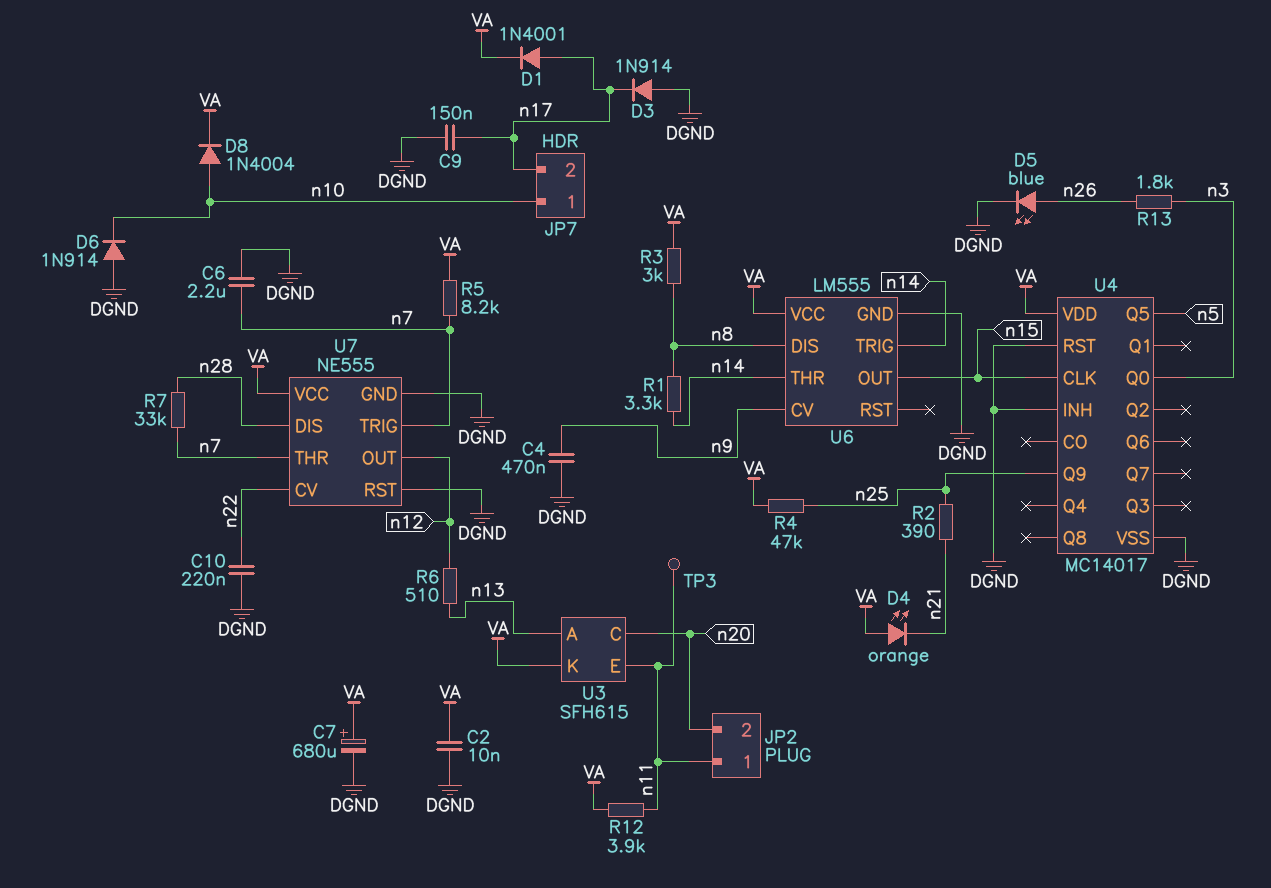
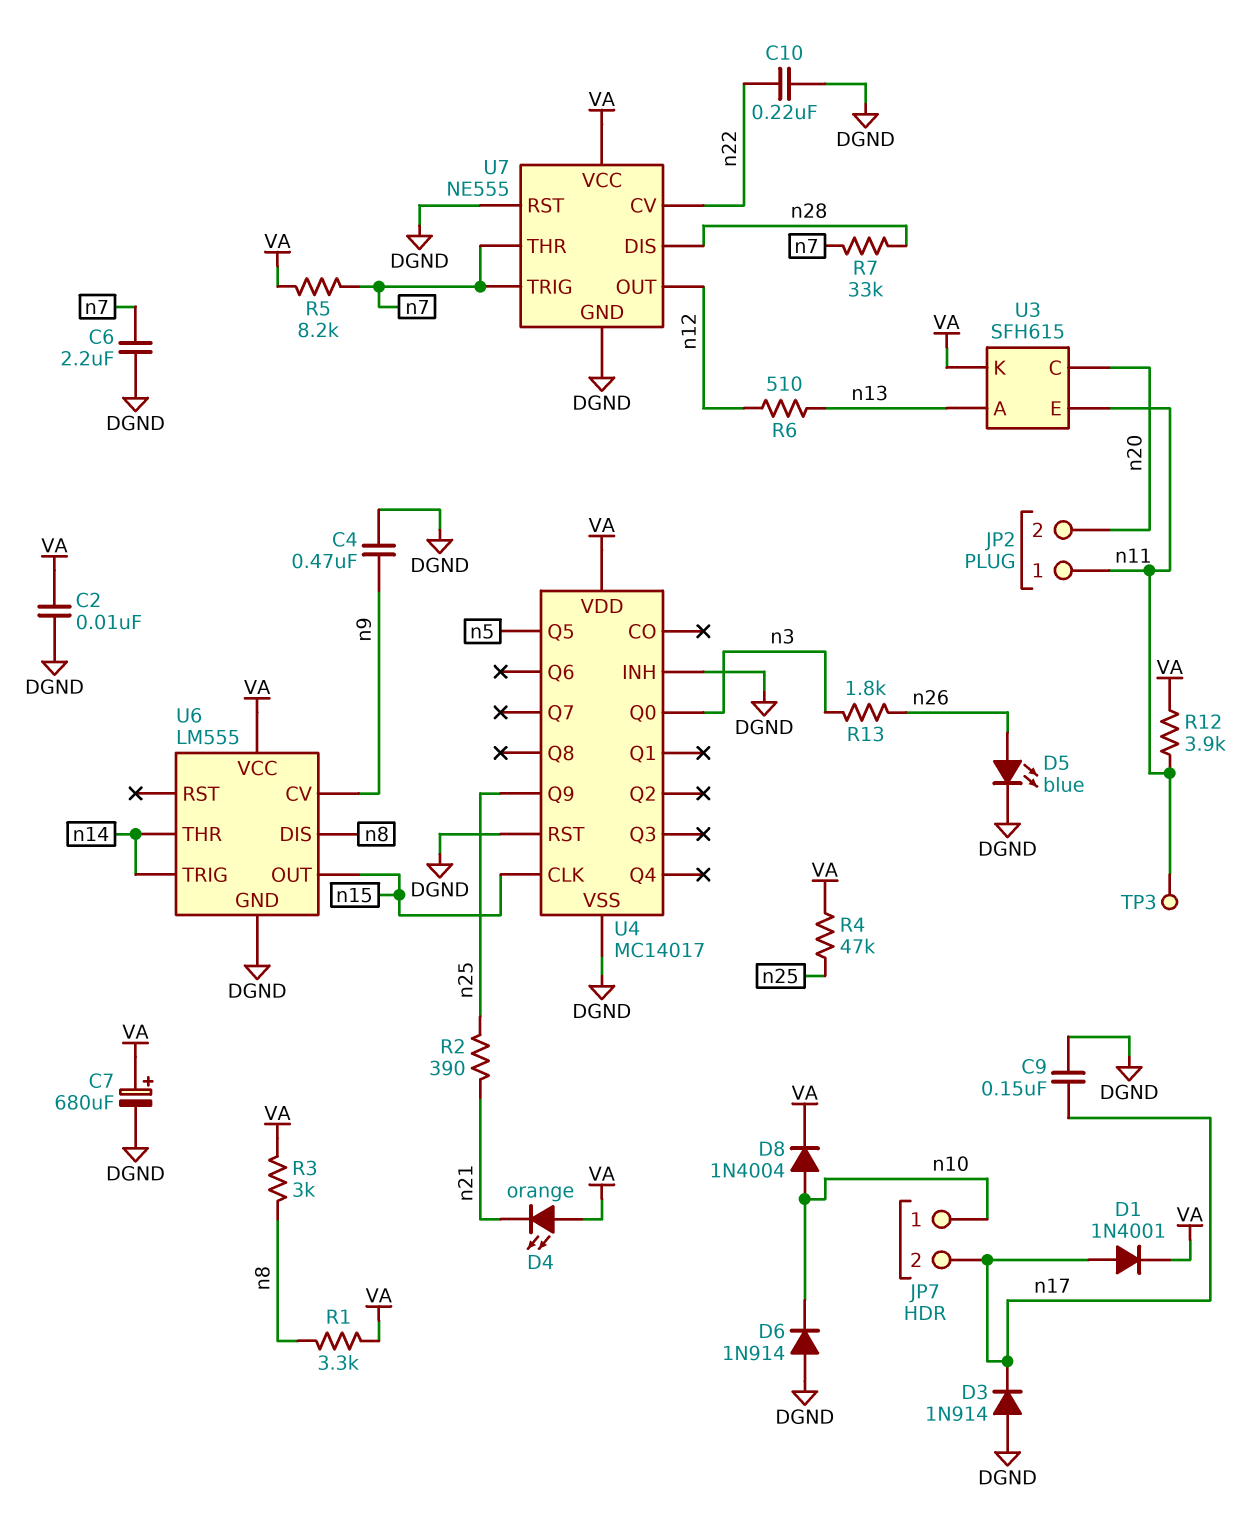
R1: 3.3k (n8, n14) -> 3.3k (VA, n8)

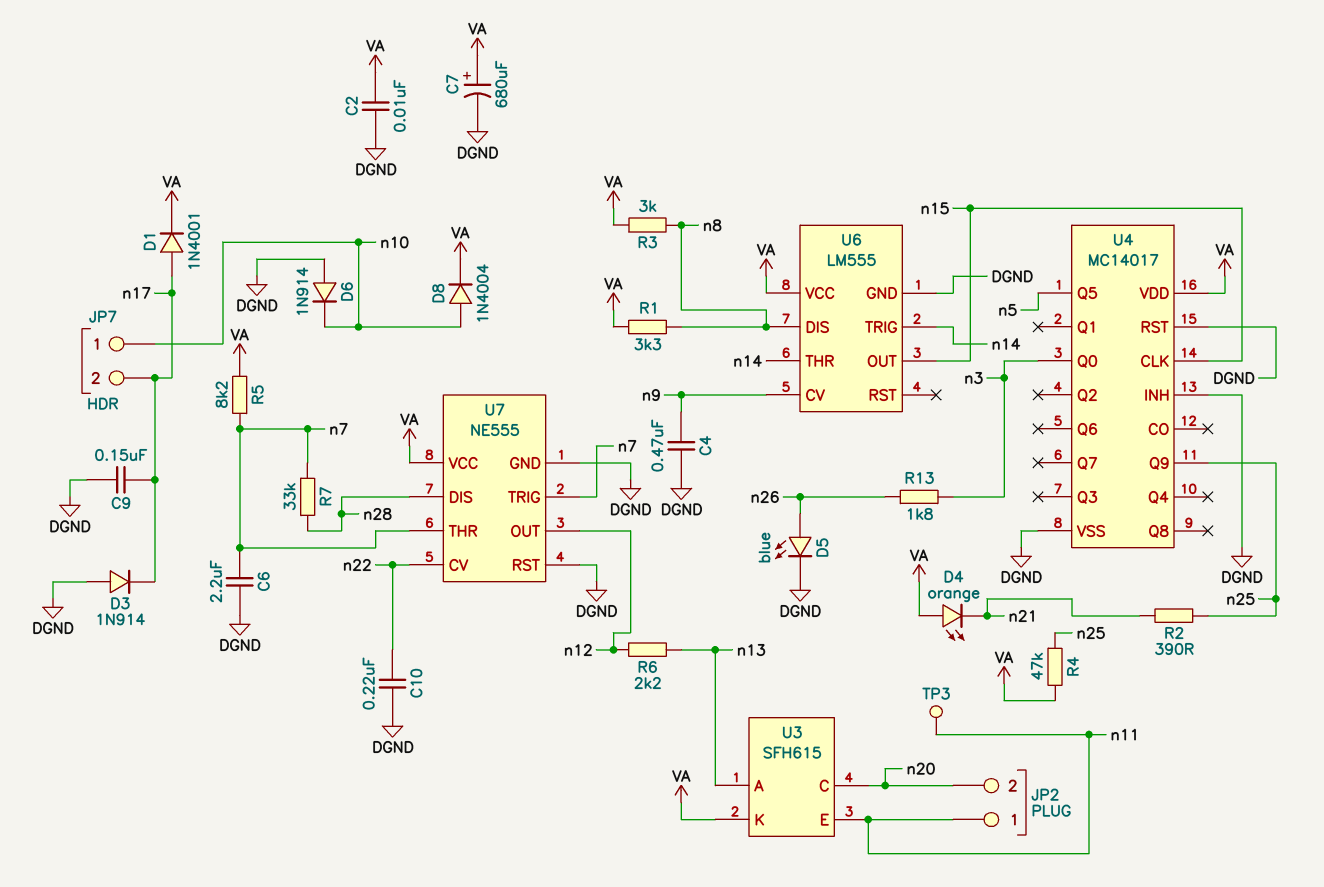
R6: 510 (n12, n13) -> 2.2k (n12, n13)
R12: 3.9k (VA, n11) -> none

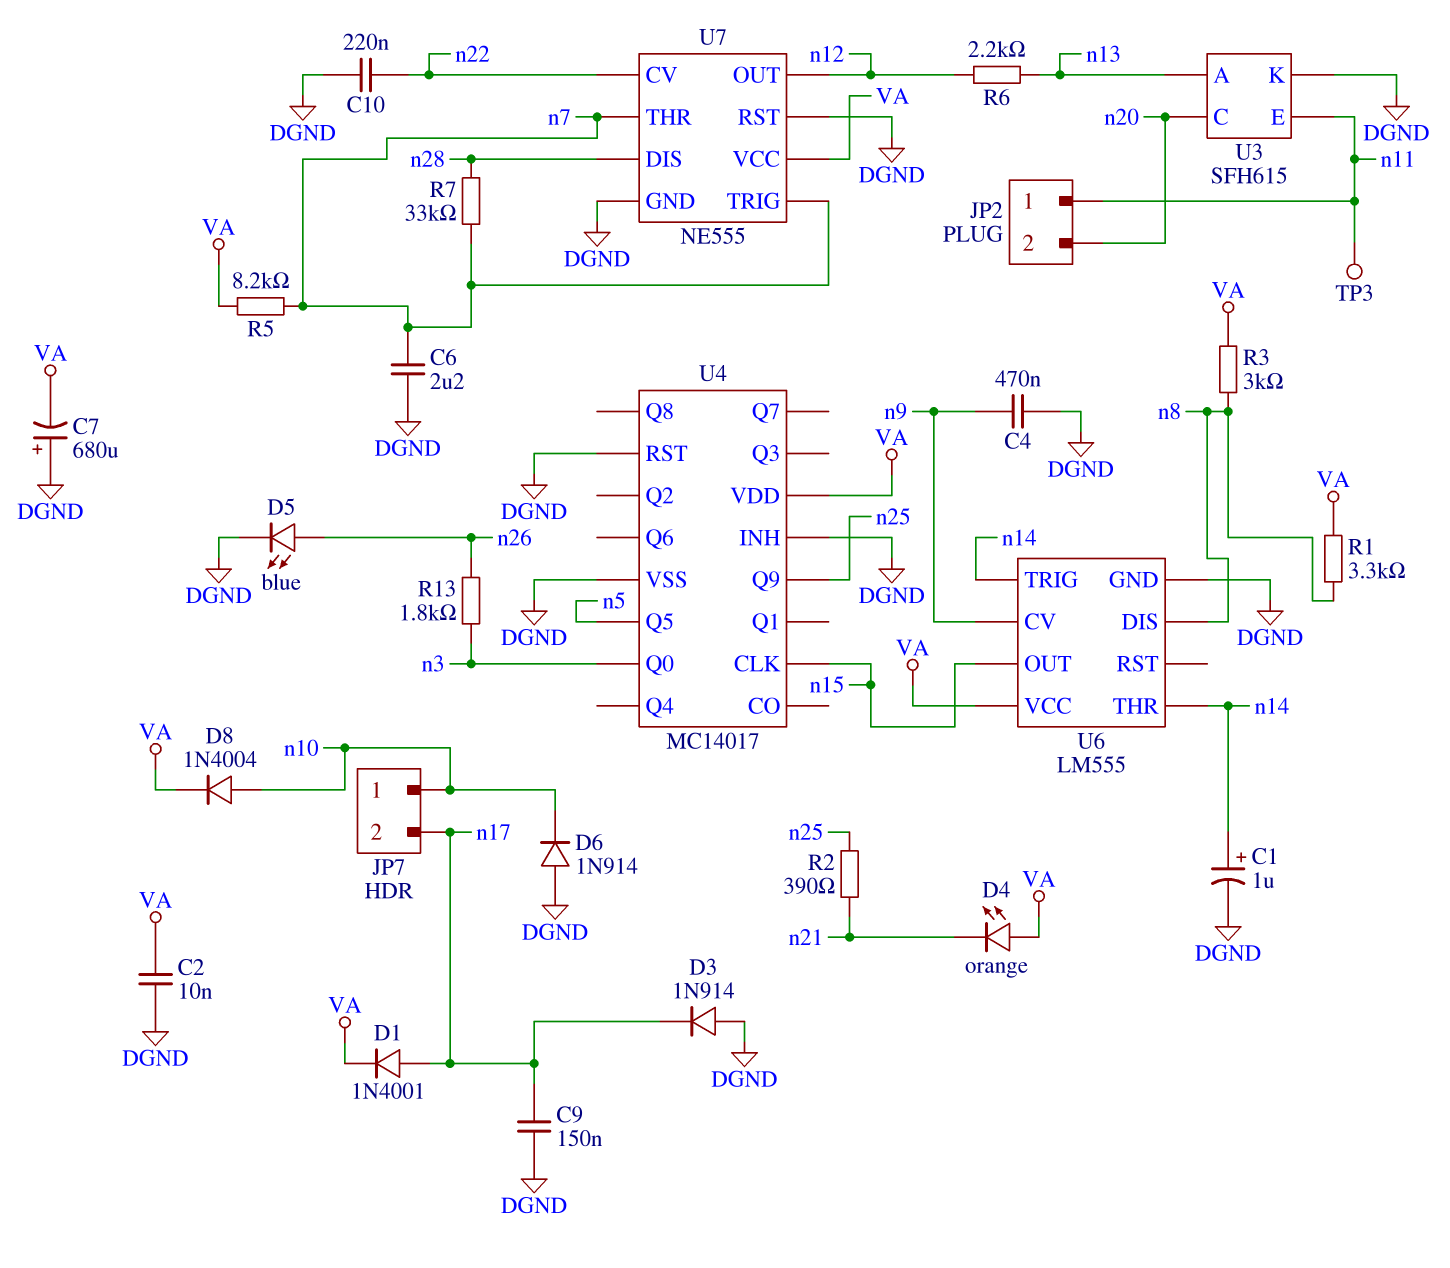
C1: none -> 1uF (plus n14, minus DGND)
C7: 680uF (plus VA, minus DGND) -> 680uF (plus DGND, minus VA)
R4: 47k (VA, n25) -> none
U3 pin K: VA -> DGND

